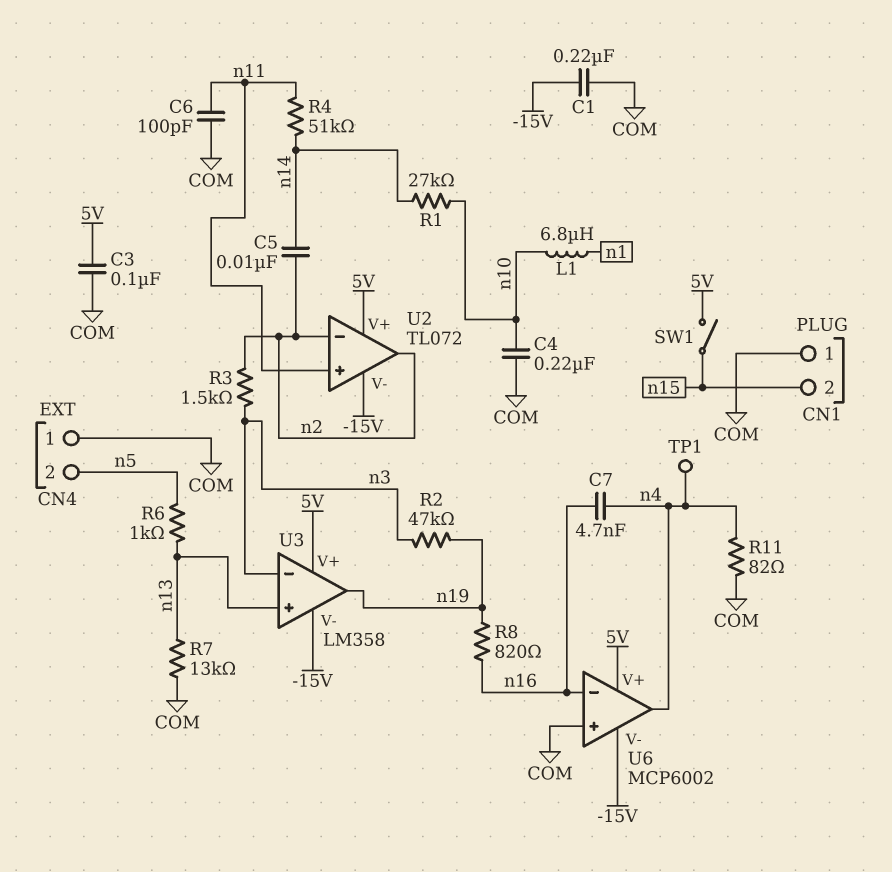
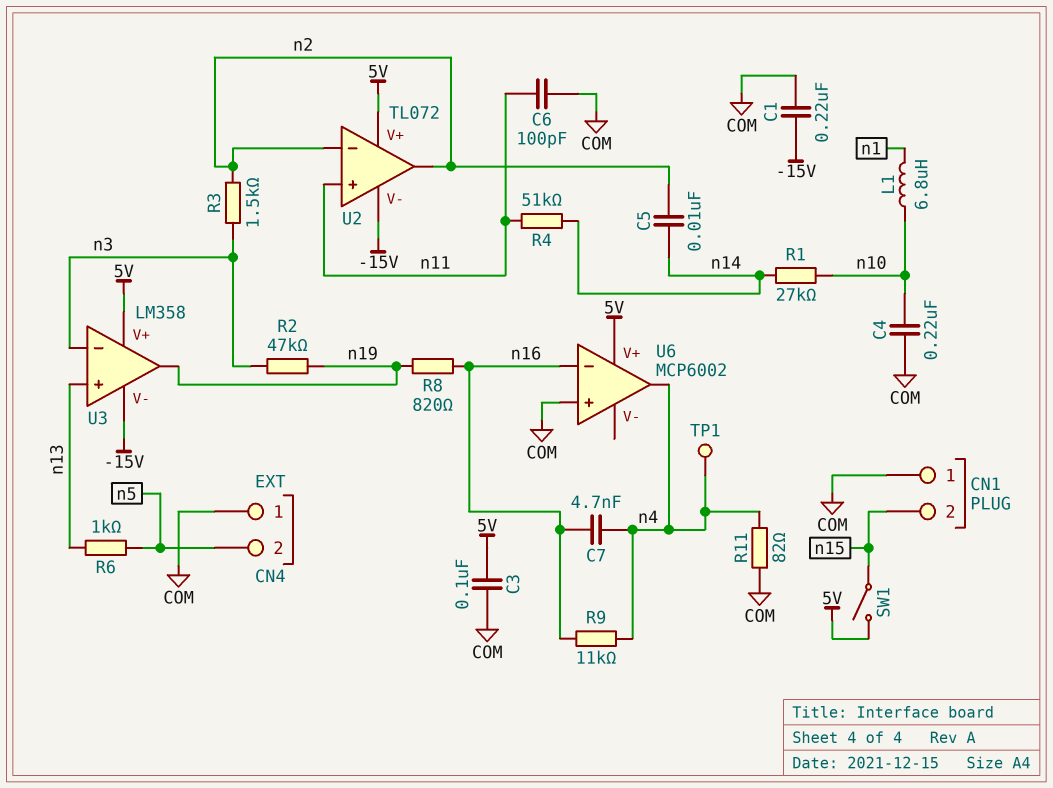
R7: 13k (COM, n13) -> none
R9: none -> 11k (n4, n16)
U6 pin V-: -15V -> none

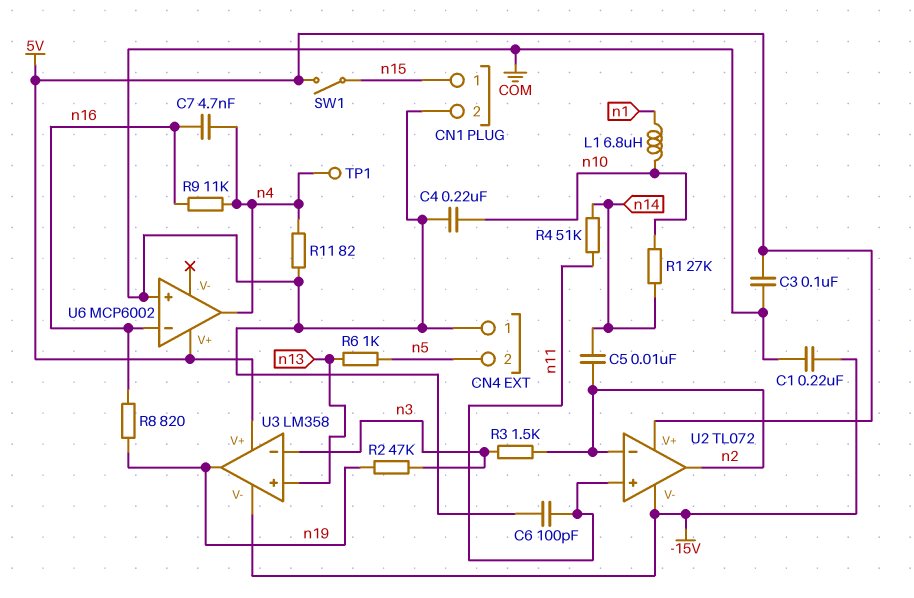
CN1 pin 1: COM -> n15
CN1 pin 2: n15 -> COM

